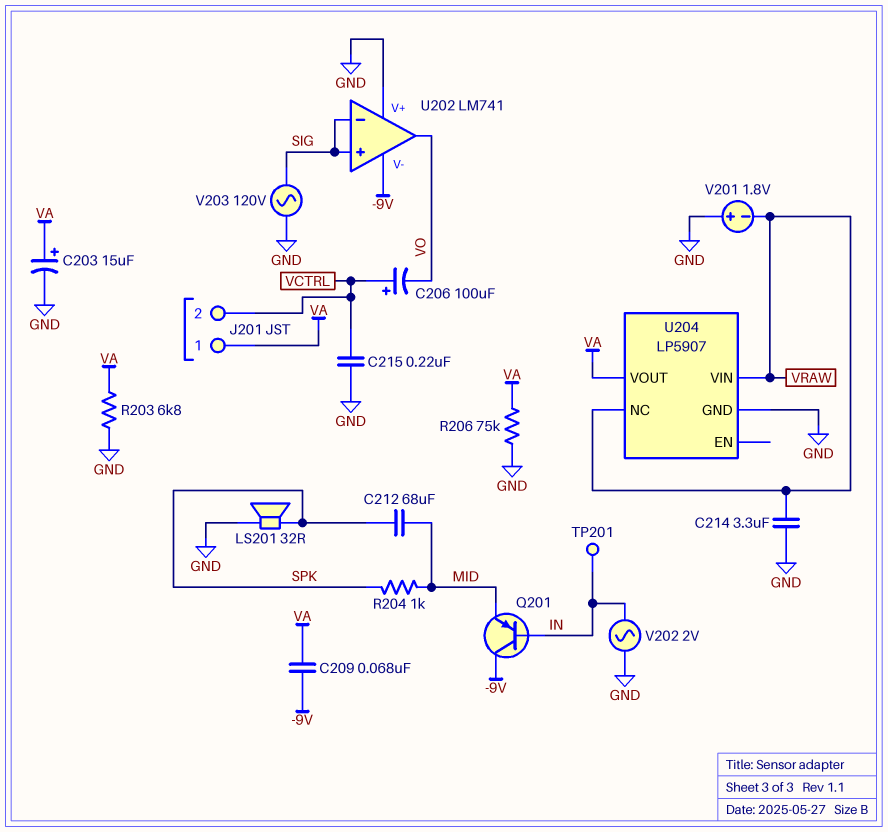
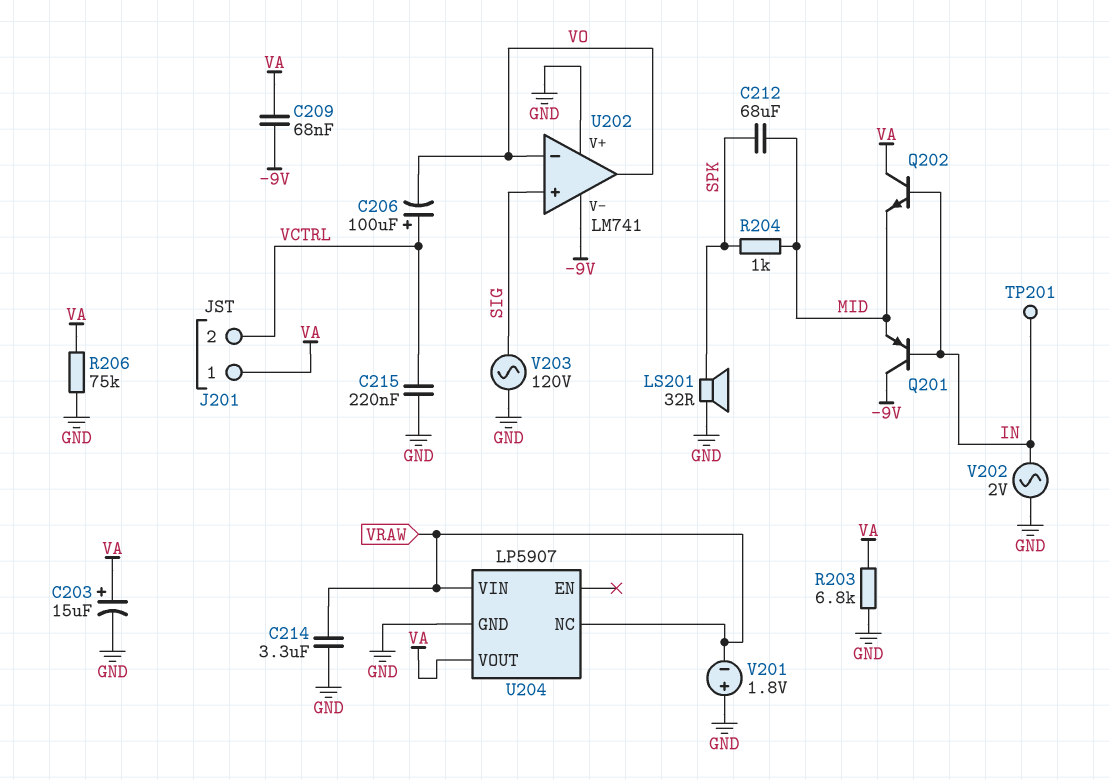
Q202: none -> NPN (B IN, C VA, E MID)
U202 pin in-: SIG -> VO

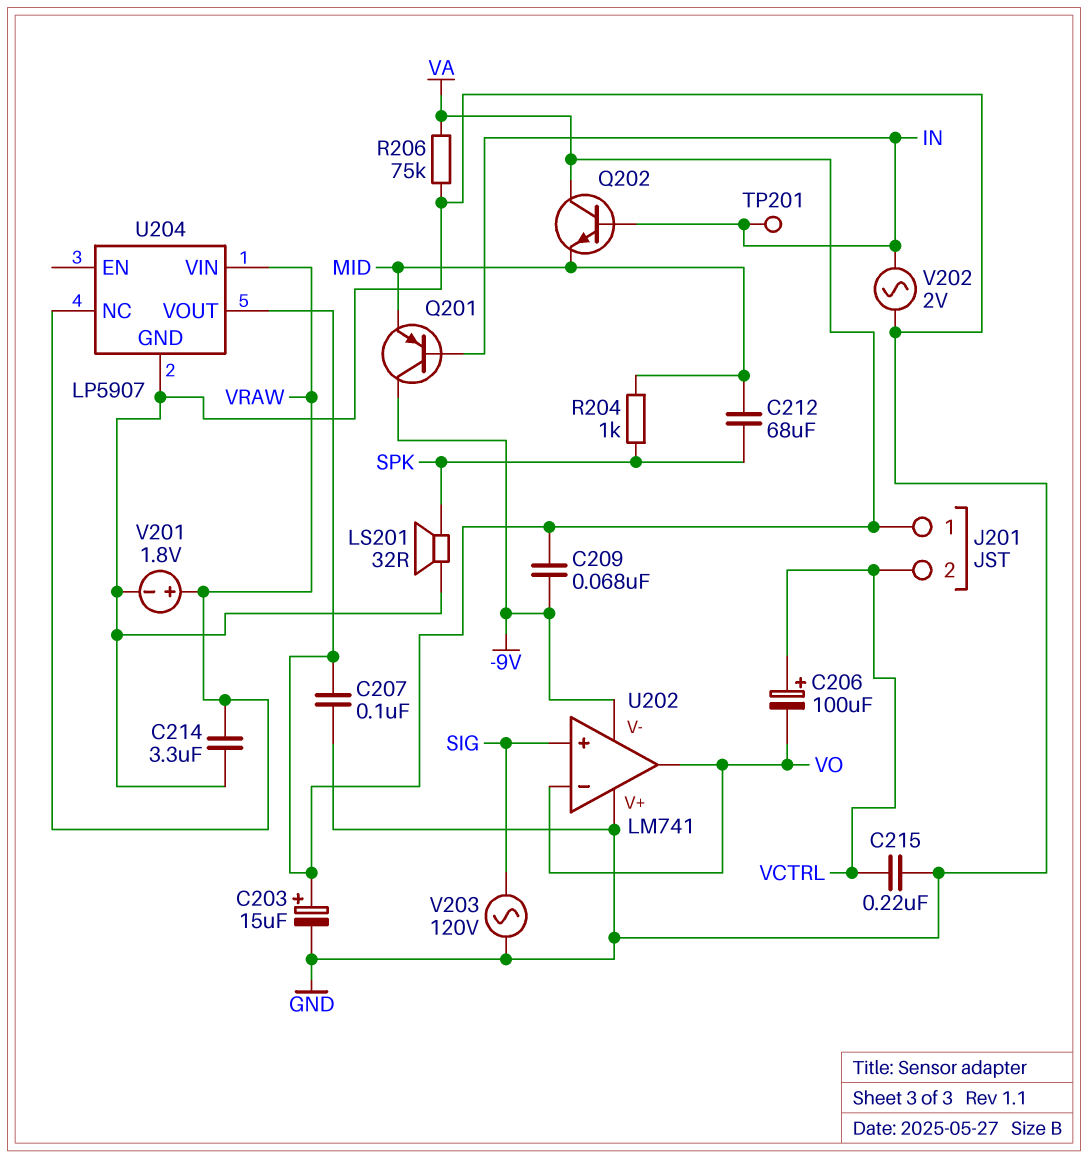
C207: none -> 100nF (GND, VA)
R203: 6.8k (GND, VA) -> none
V201: 1.8V (plus GND, minus VRAW) -> 1.8V (plus VRAW, minus GND)

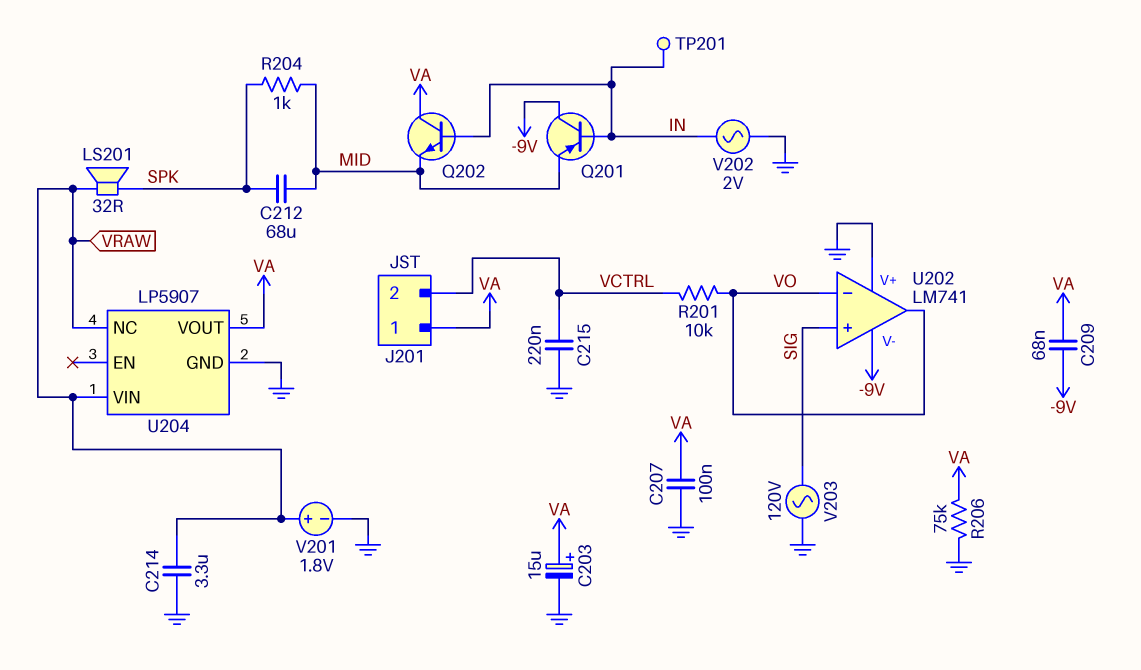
C206: 100uF (plus VCTRL, minus VO) -> none
LS201: speaker 32R (GND, SPK) -> speaker 32R (SPK, VRAW)
R201: none -> 10k (VCTRL, VO)

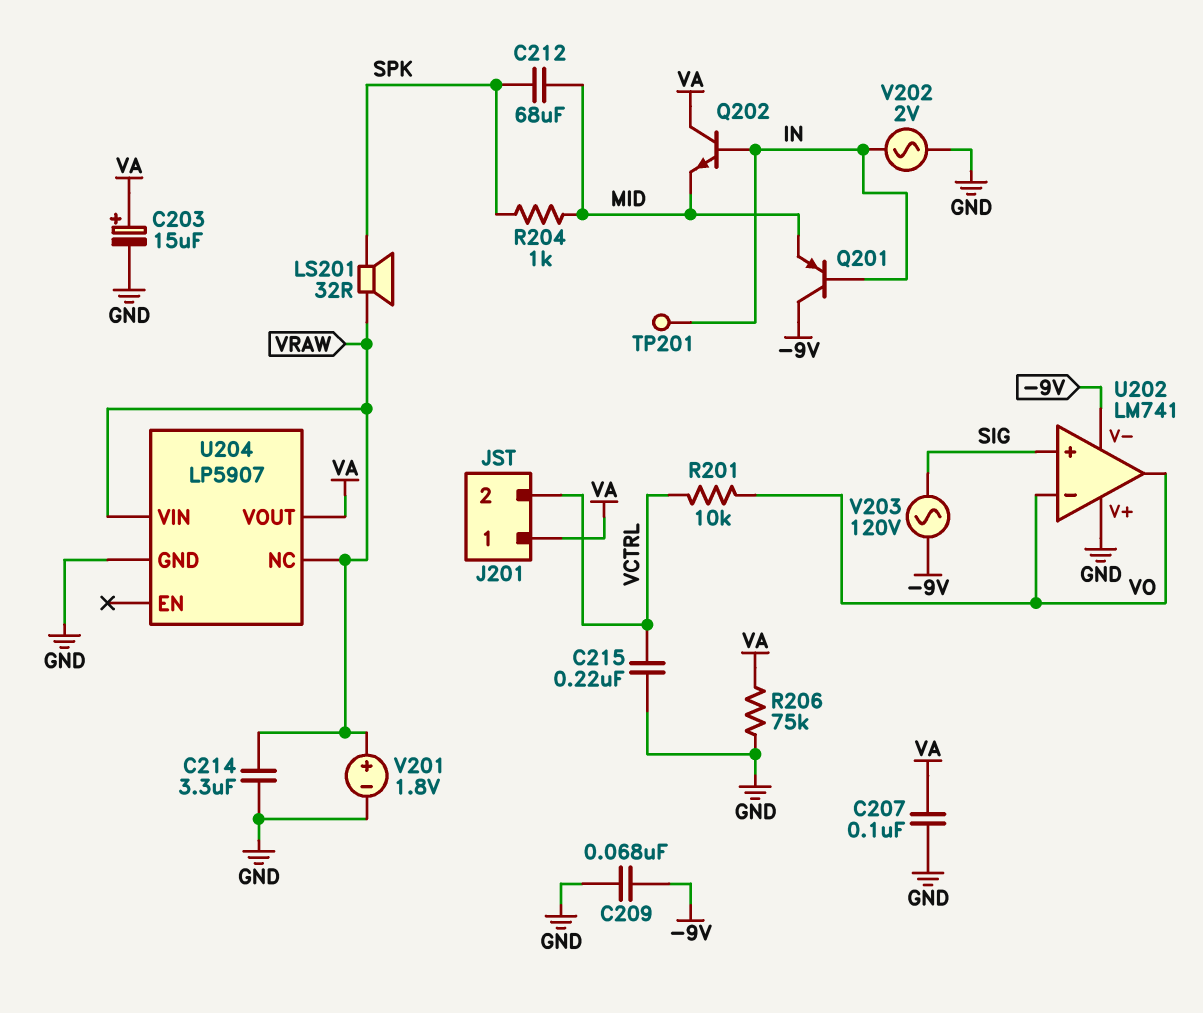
C209: 68nF (-9V, VA) -> 68nF (-9V, GND)
V203: AC 120V (GND, SIG) -> AC 120V (-9V, SIG)

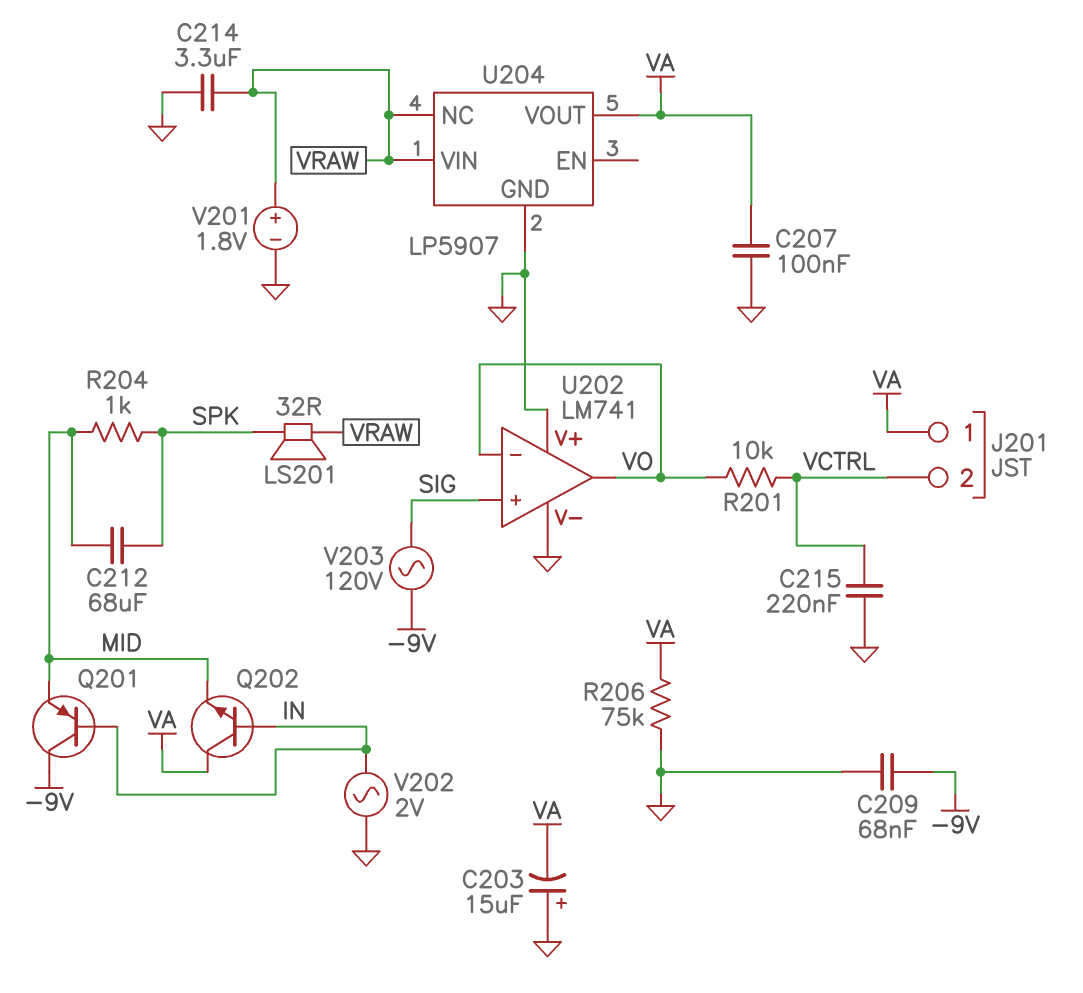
C203: 15uF (plus VA, minus GND) -> 15uF (plus GND, minus VA)
TP201: test point (IN) -> none
U202 pin V-: -9V -> GND

